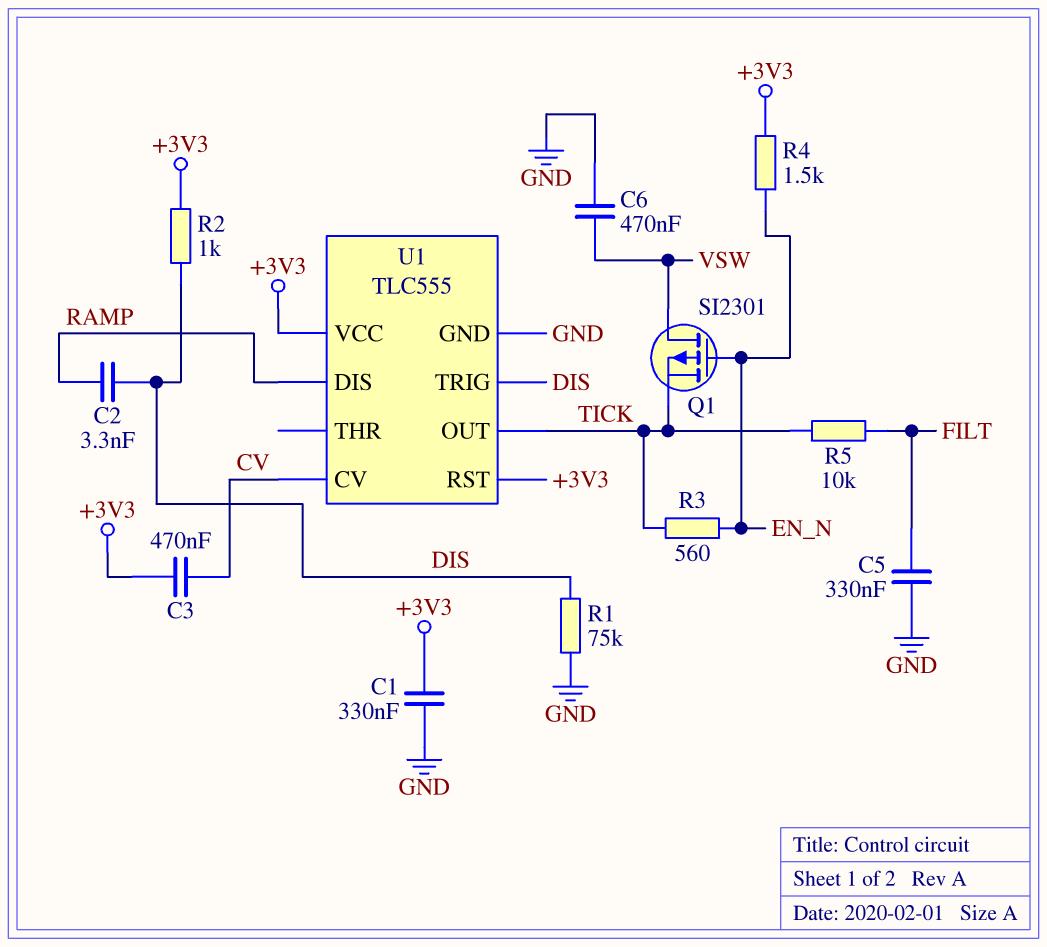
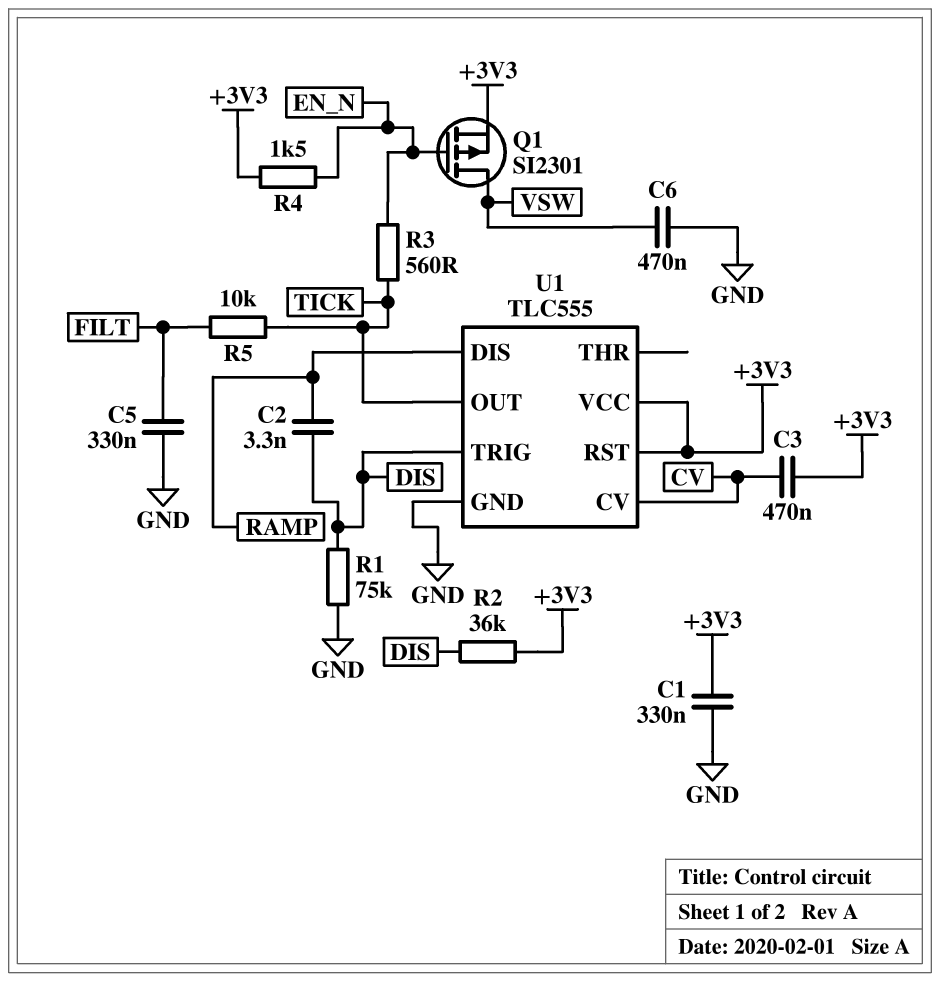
Q1: PMOS SI2301 (G EN_N, D VSW, S TICK) -> PMOS SI2301 (G EN_N, D VSW, S +3V3)
R2: 1k (+3V3, DIS) -> 36k (+3V3, DIS)

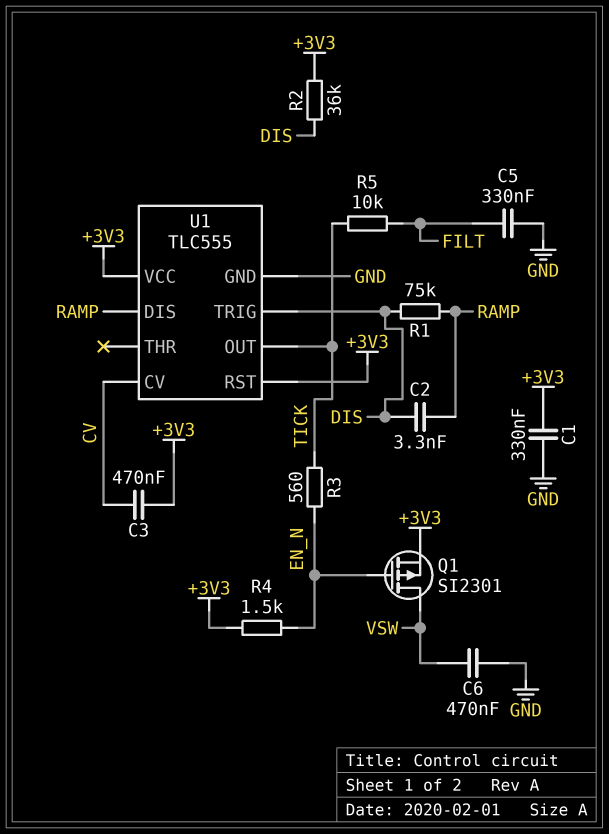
R1: 75k (DIS, GND) -> 75k (DIS, RAMP)

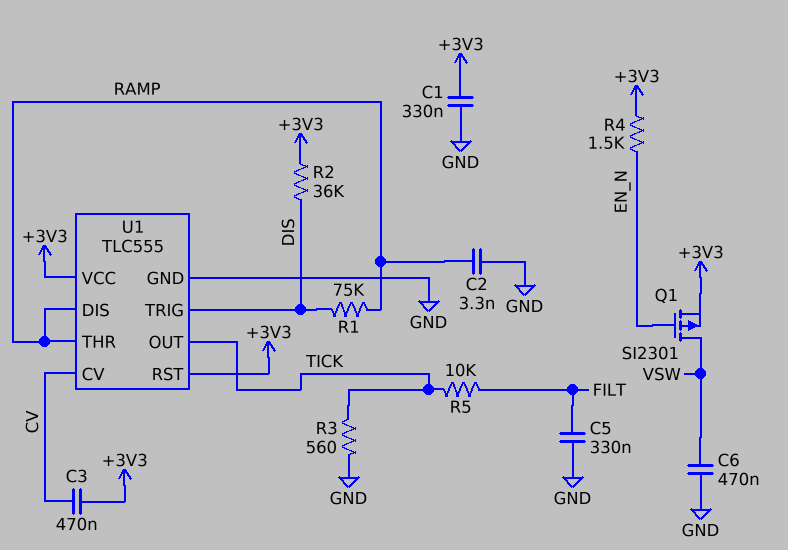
C2: 3.3nF (DIS, RAMP) -> 3.3nF (GND, RAMP)
R3: 560 (EN_N, TICK) -> 560 (GND, TICK)
U1 pin THR: none -> RAMP

